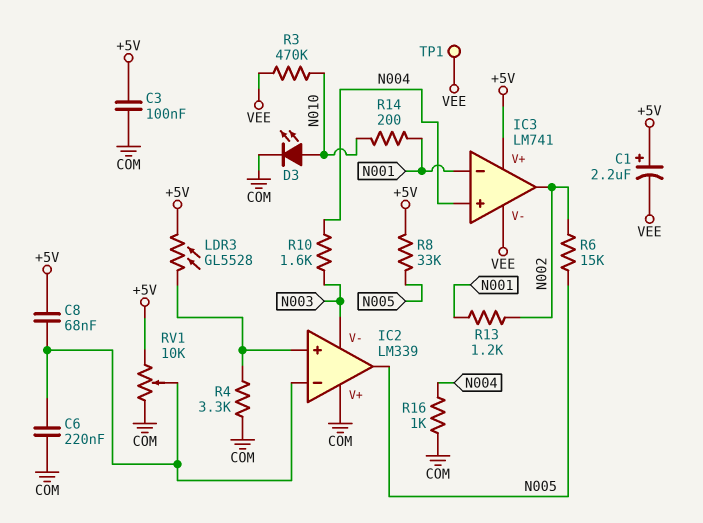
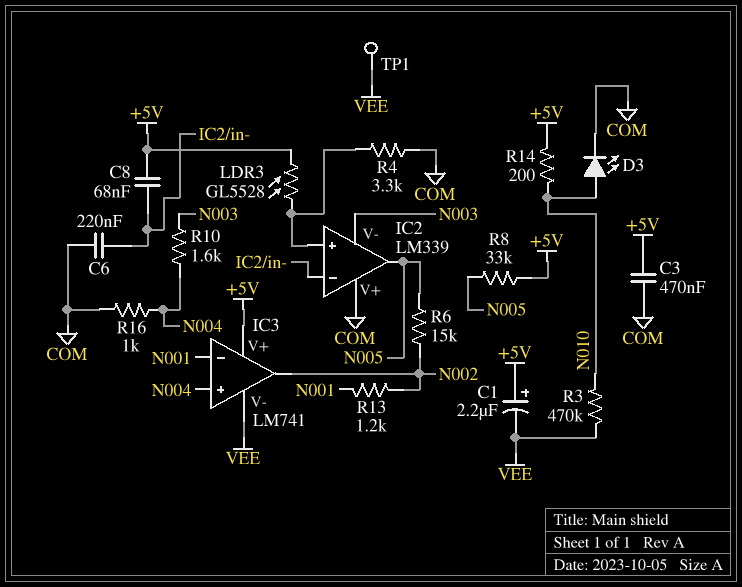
C3: 100nF (+5V, COM) -> 470nF (+5V, COM)
R14: 200 (N001, N010) -> 200 (+5V, N010)
RV1: 10k (+5V, COM, wiper IC2/in-) -> none

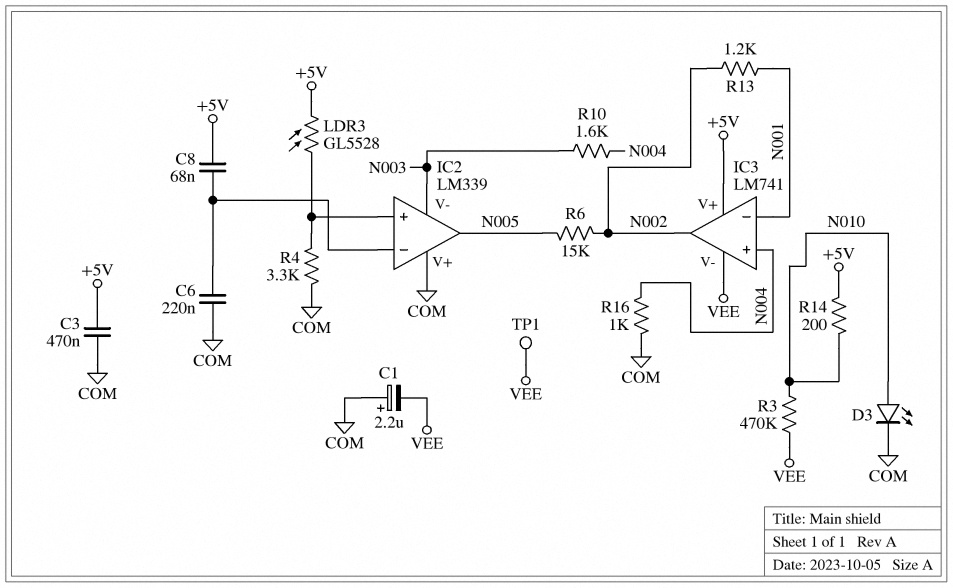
C1: 2.2uF (plus +5V, minus VEE) -> 2.2uF (plus COM, minus VEE)
R8: 33k (+5V, N005) -> none

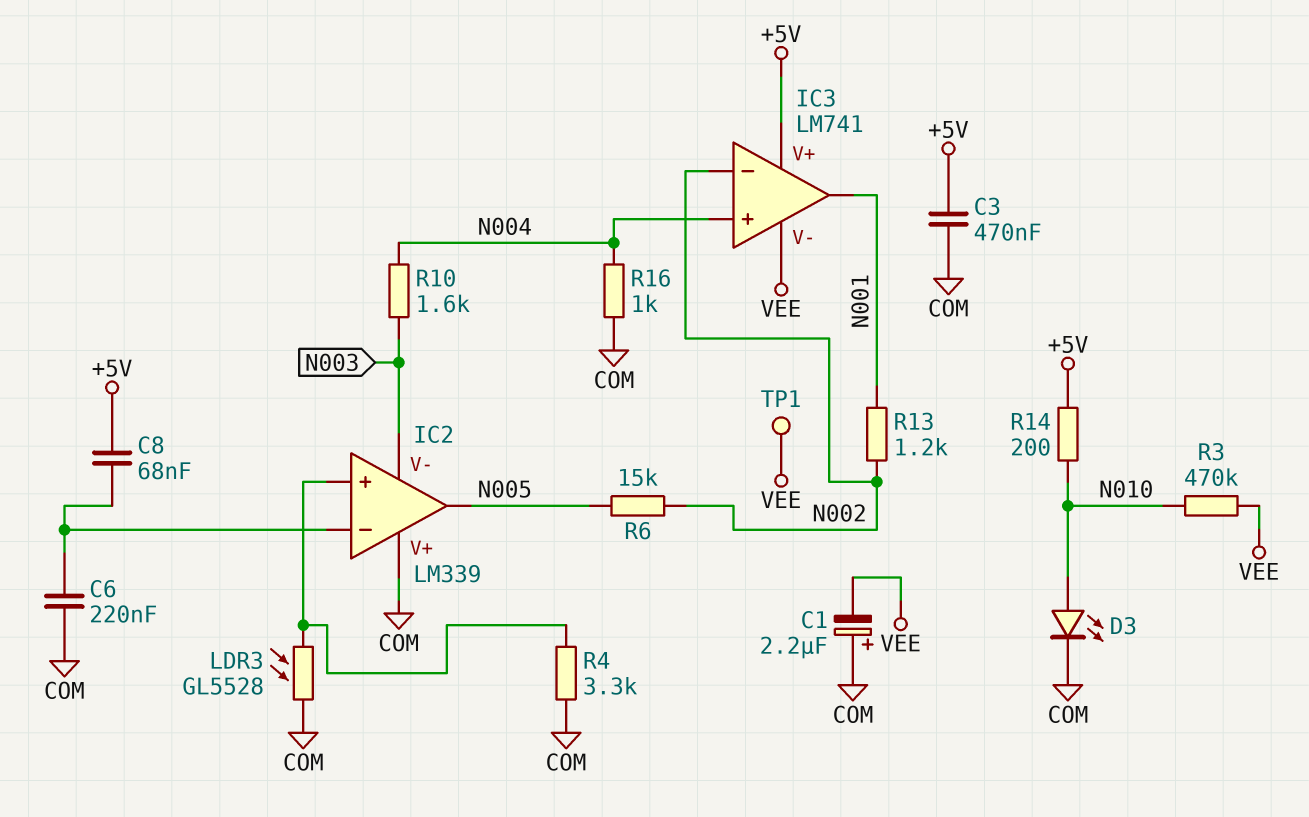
IC3 pin in-: N001 -> N002
IC3 pin out: N002 -> N001
LDR3: GL5528 (+5V, IC2/in+) -> GL5528 (COM, IC2/in+)

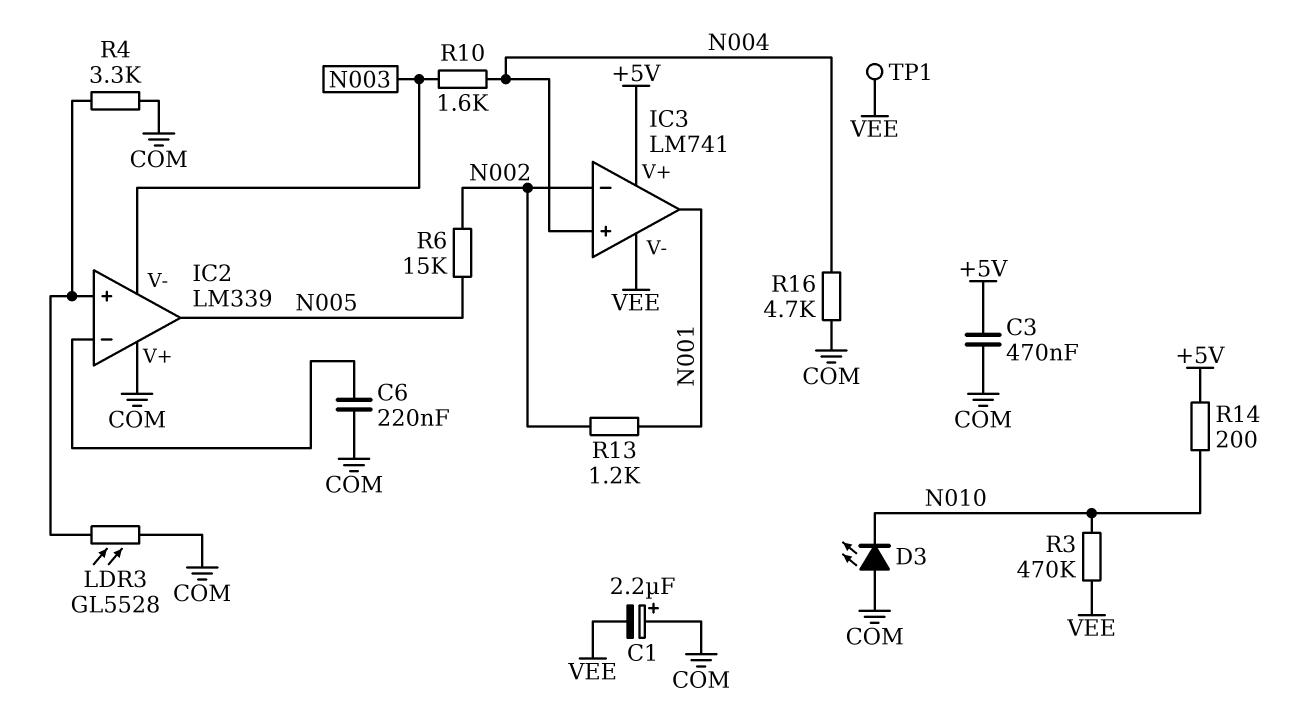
C8: 68nF (+5V, IC2/in-) -> none
D3: LED (A N010, K COM) -> LED (A COM, K N010)
R16: 1k (COM, N004) -> 4.7k (COM, N004)

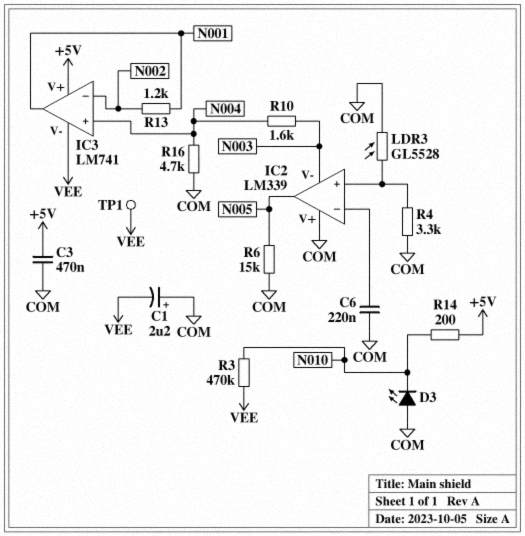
R6: 15k (N002, N005) -> 15k (COM, N005)

